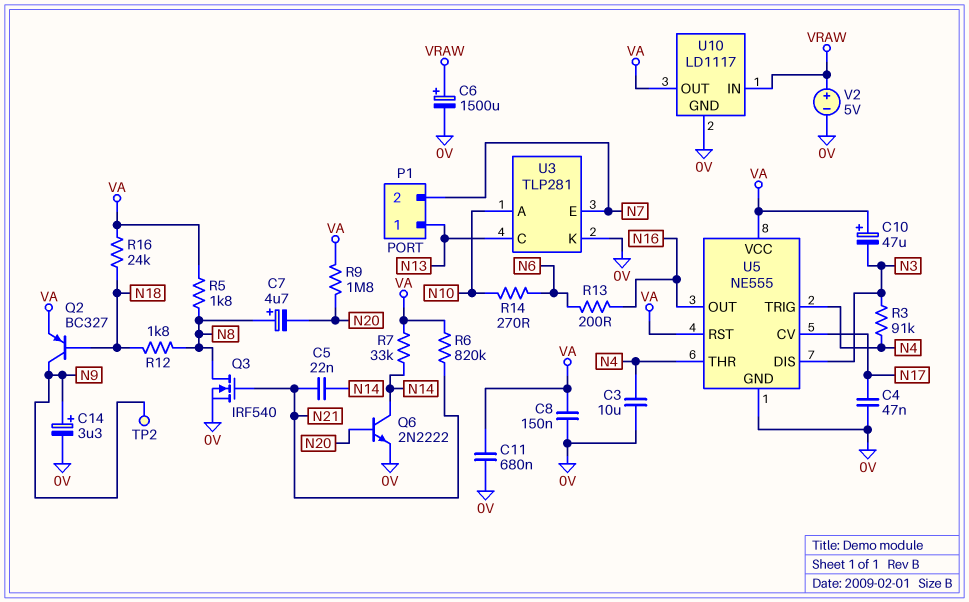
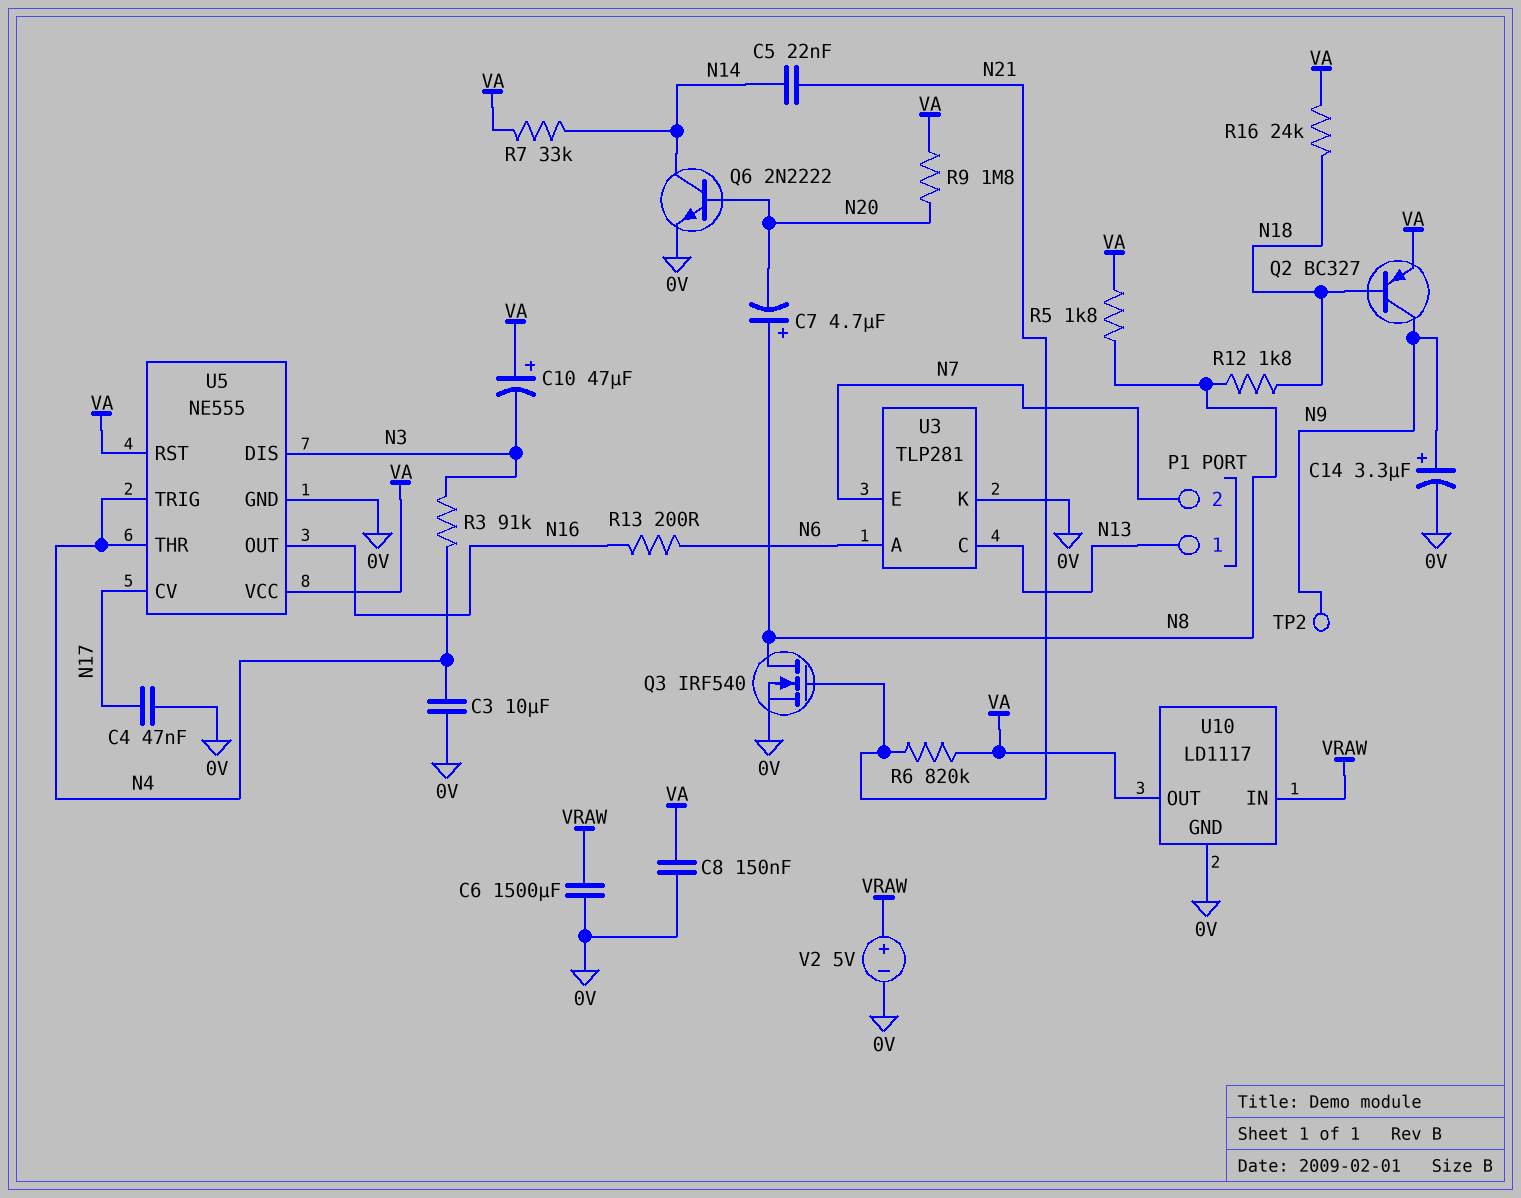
C6: 1500uF (plus VRAW, minus 0V) -> 1500uF (0V, VRAW)
C11: 680nF (0V, VA) -> none
R14: 270 (N6, N10) -> none
U3 pin A: N10 -> N6

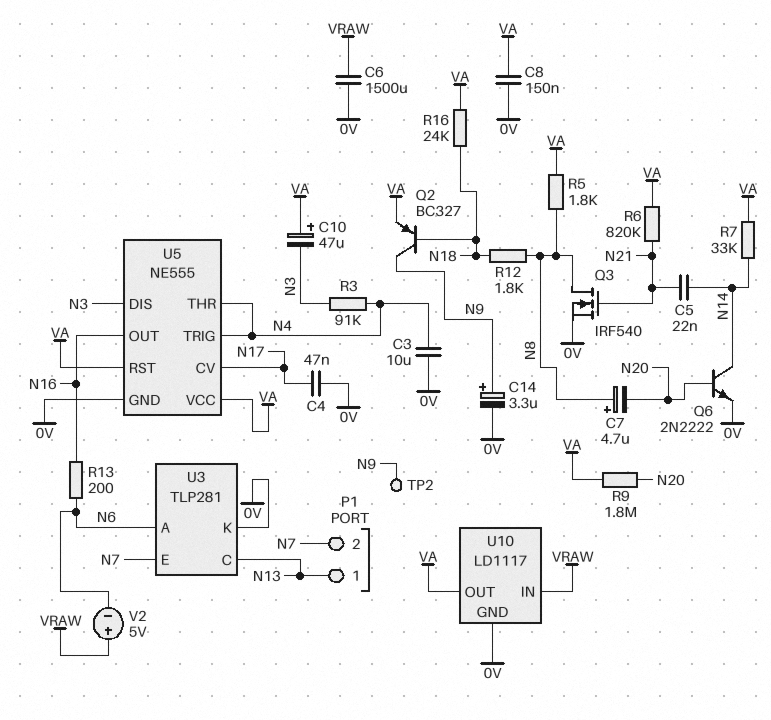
V2: 5V (plus VRAW, minus 0V) -> 5V (plus VRAW, minus N6)

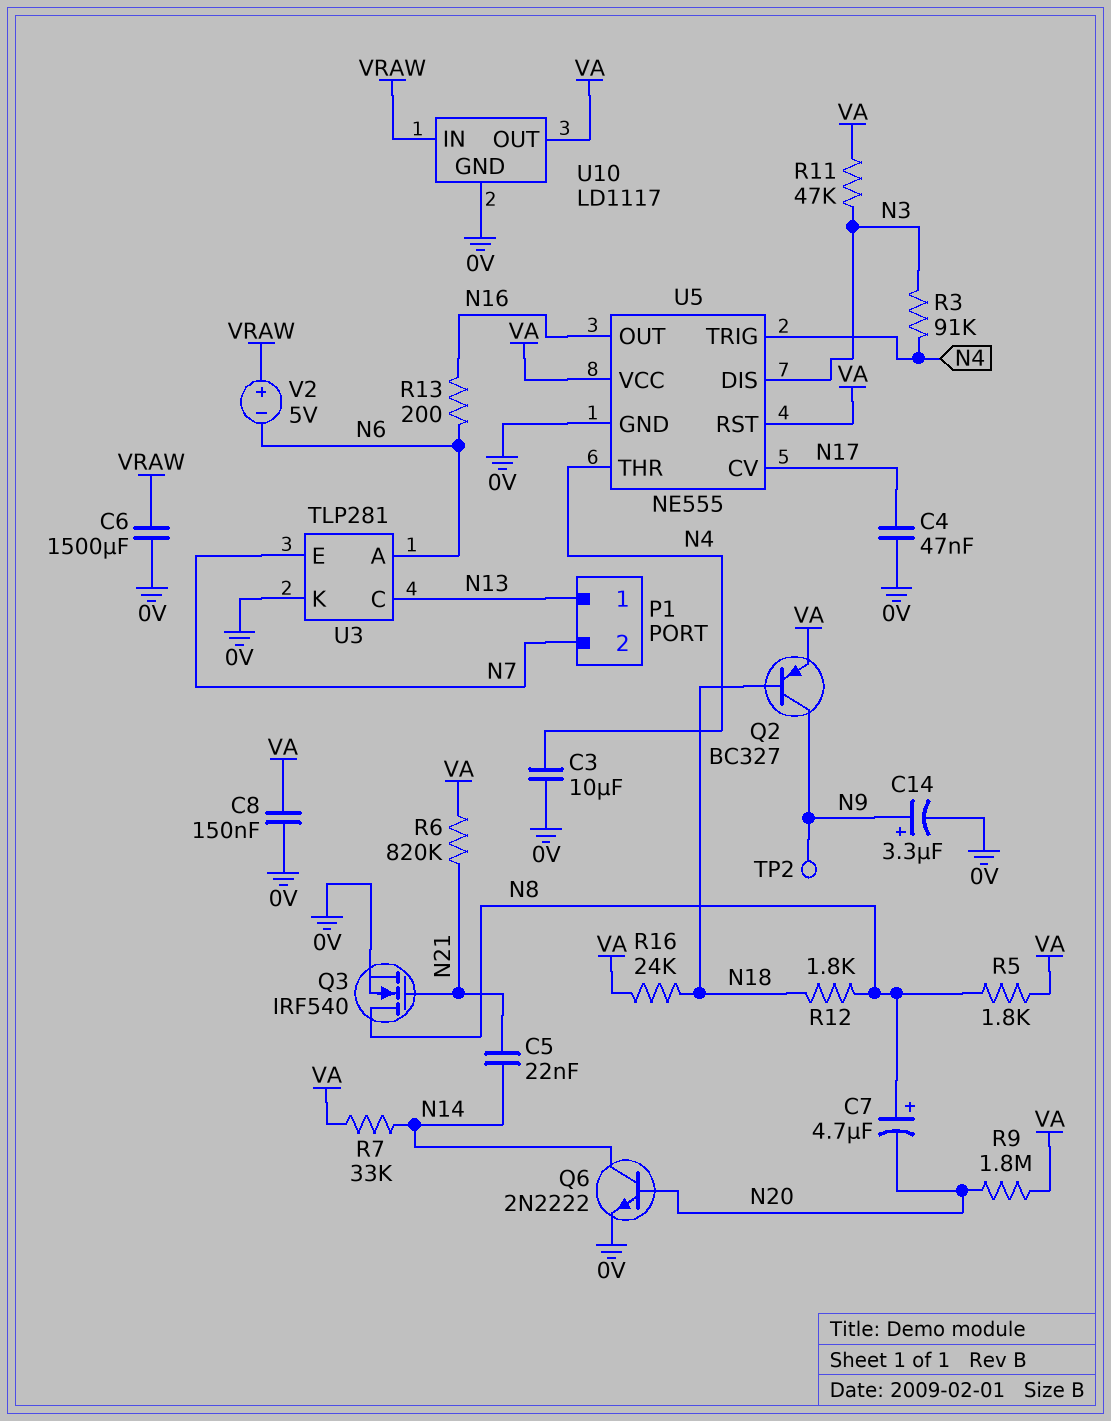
C10: 47uF (plus VA, minus N3) -> none
R11: none -> 47k (N3, VA)

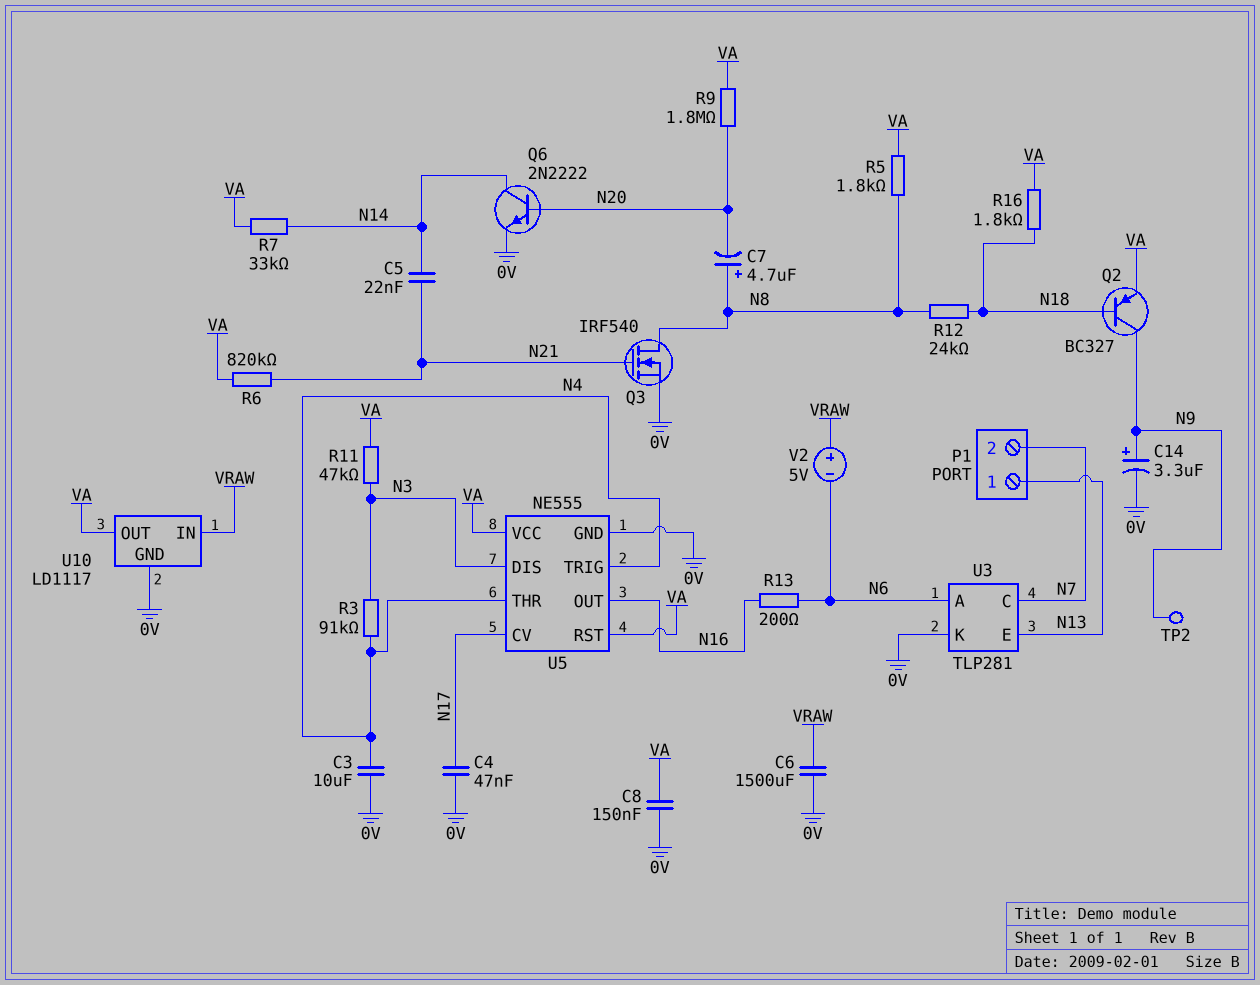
R12: 1.8k (N8, N18) -> 24k (N8, N18)
R16: 24k (N18, VA) -> 1.8k (N18, VA)
U3 pin C: N13 -> N7
U3 pin E: N7 -> N13

